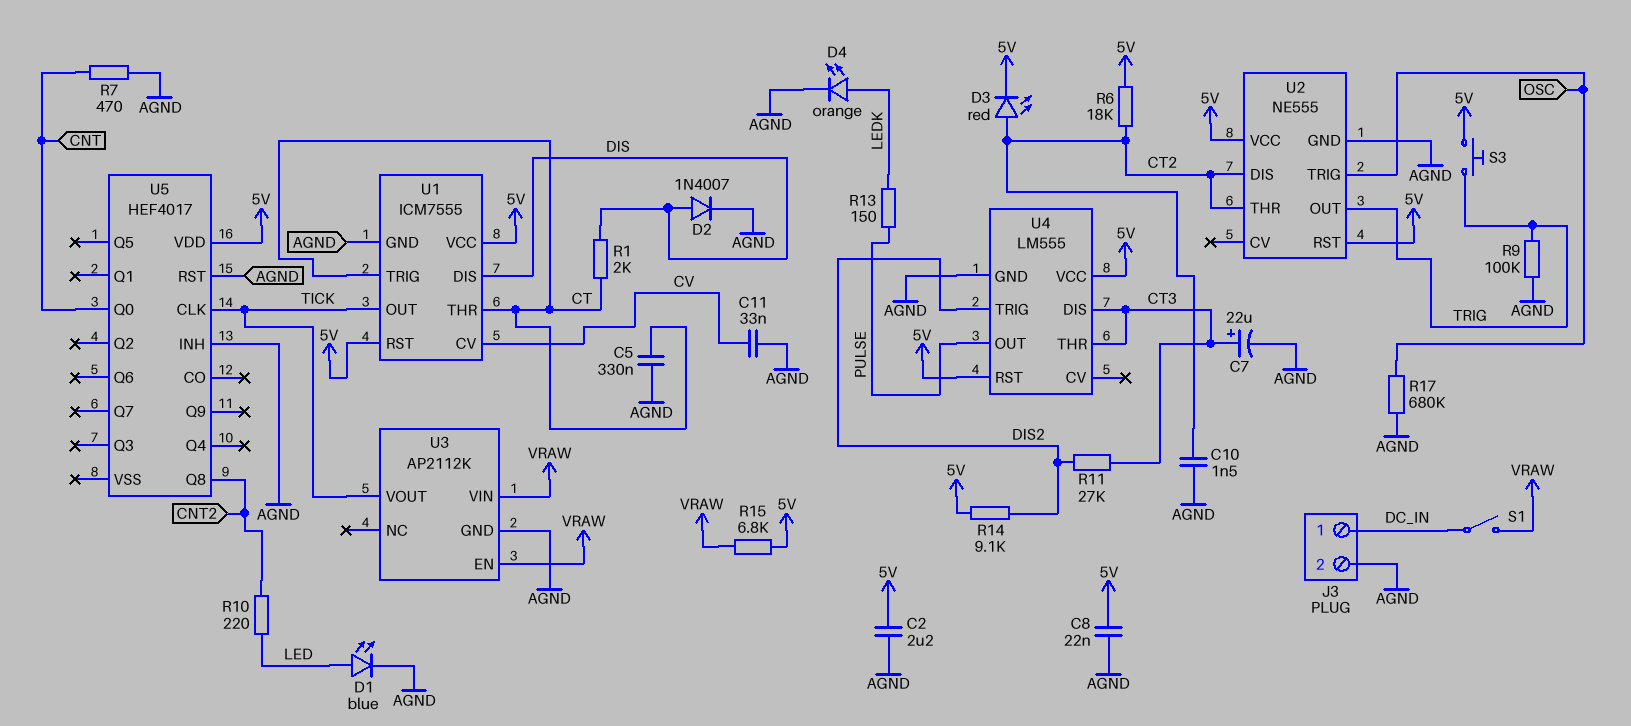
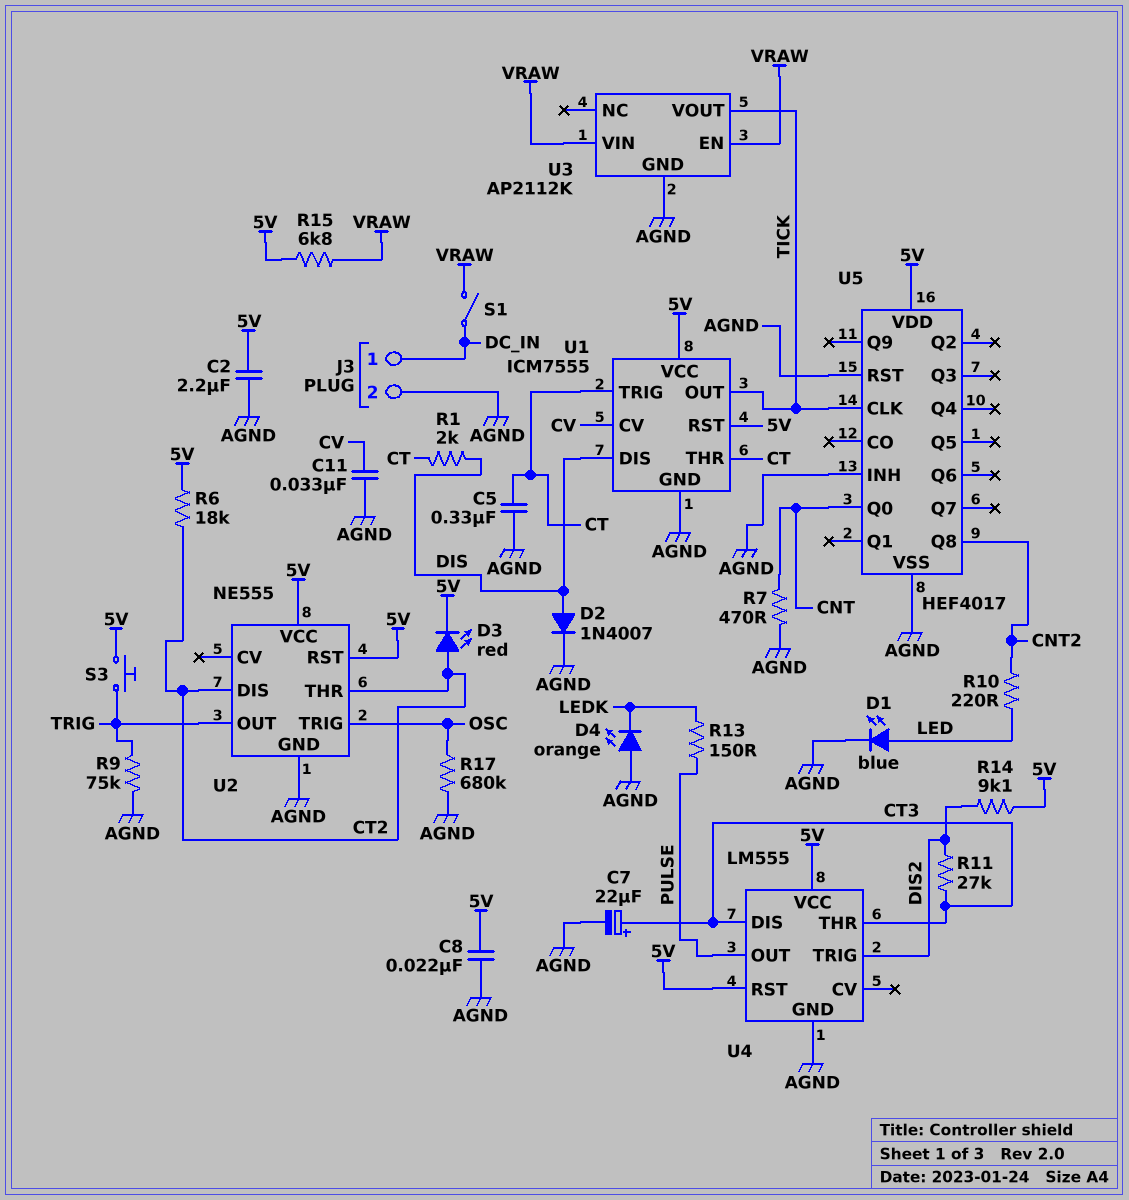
C10: 1.5nF (AGND, CT2) -> none
D4: LED orange (A LEDK, K AGND) -> LED orange (A AGND, K LEDK)
R9: 100k (AGND, TRIG) -> 75k (AGND, TRIG)
U5 pin VSS: none -> AGND

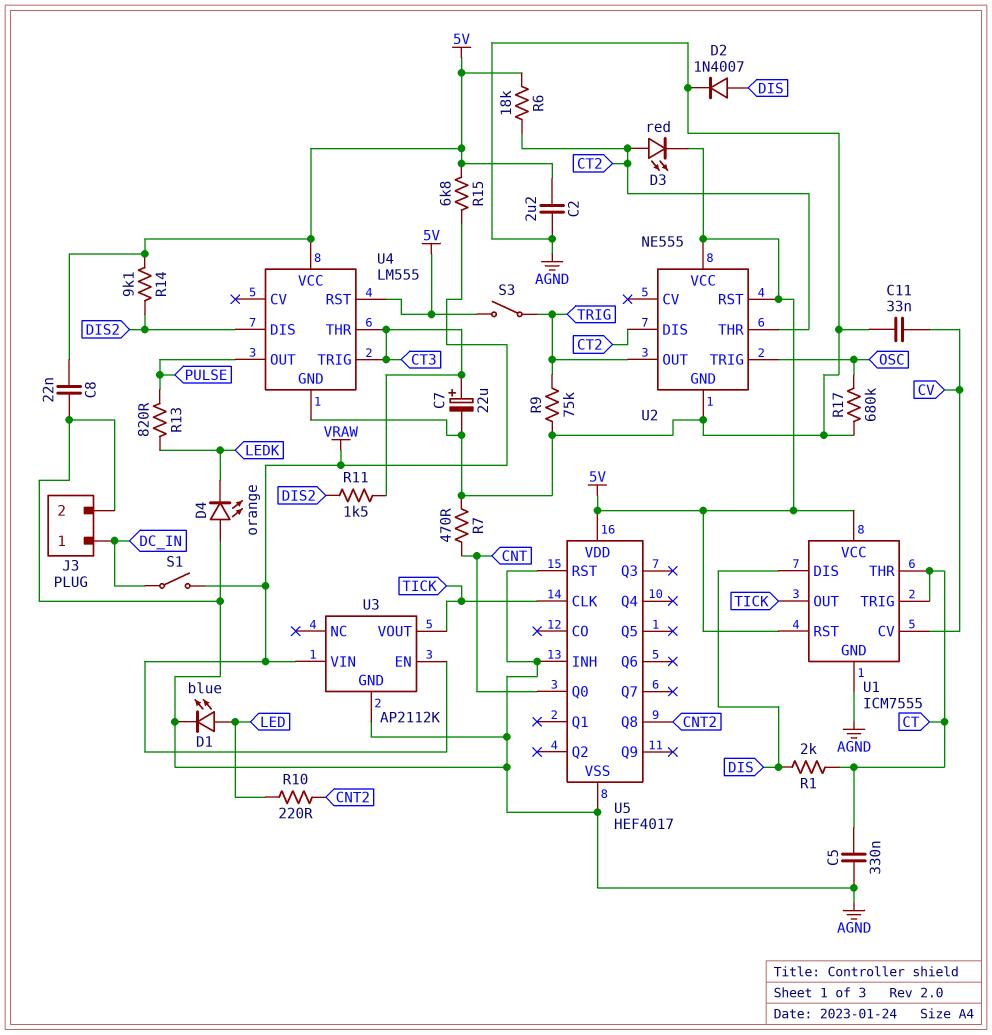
R11: 27k (CT3, DIS2) -> 1.5k (CT3, DIS2)
R13: 150 (LEDK, PULSE) -> 820 (LEDK, PULSE)
S3: button (5V, TRIG) -> switch (5V, TRIG)
U4 pin DIS: CT3 -> DIS2
U4 pin TRIG: DIS2 -> CT3

